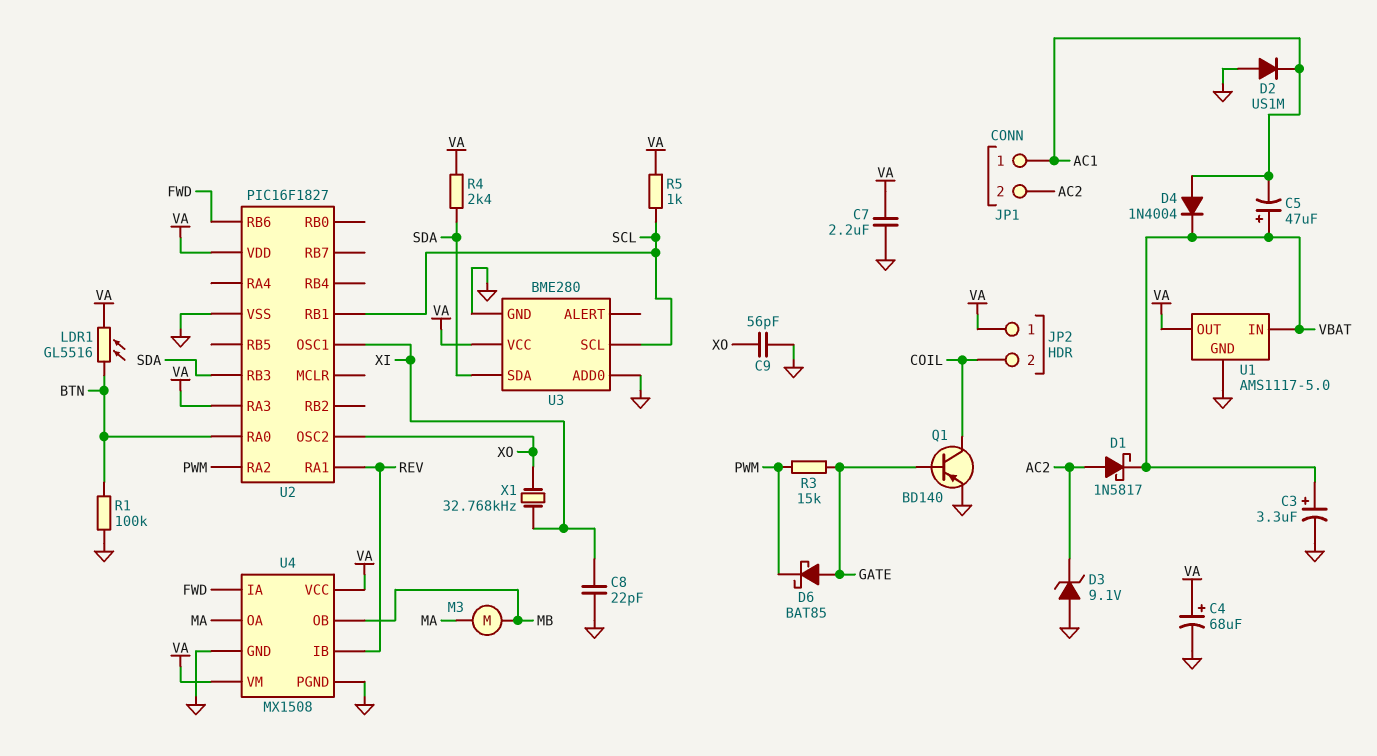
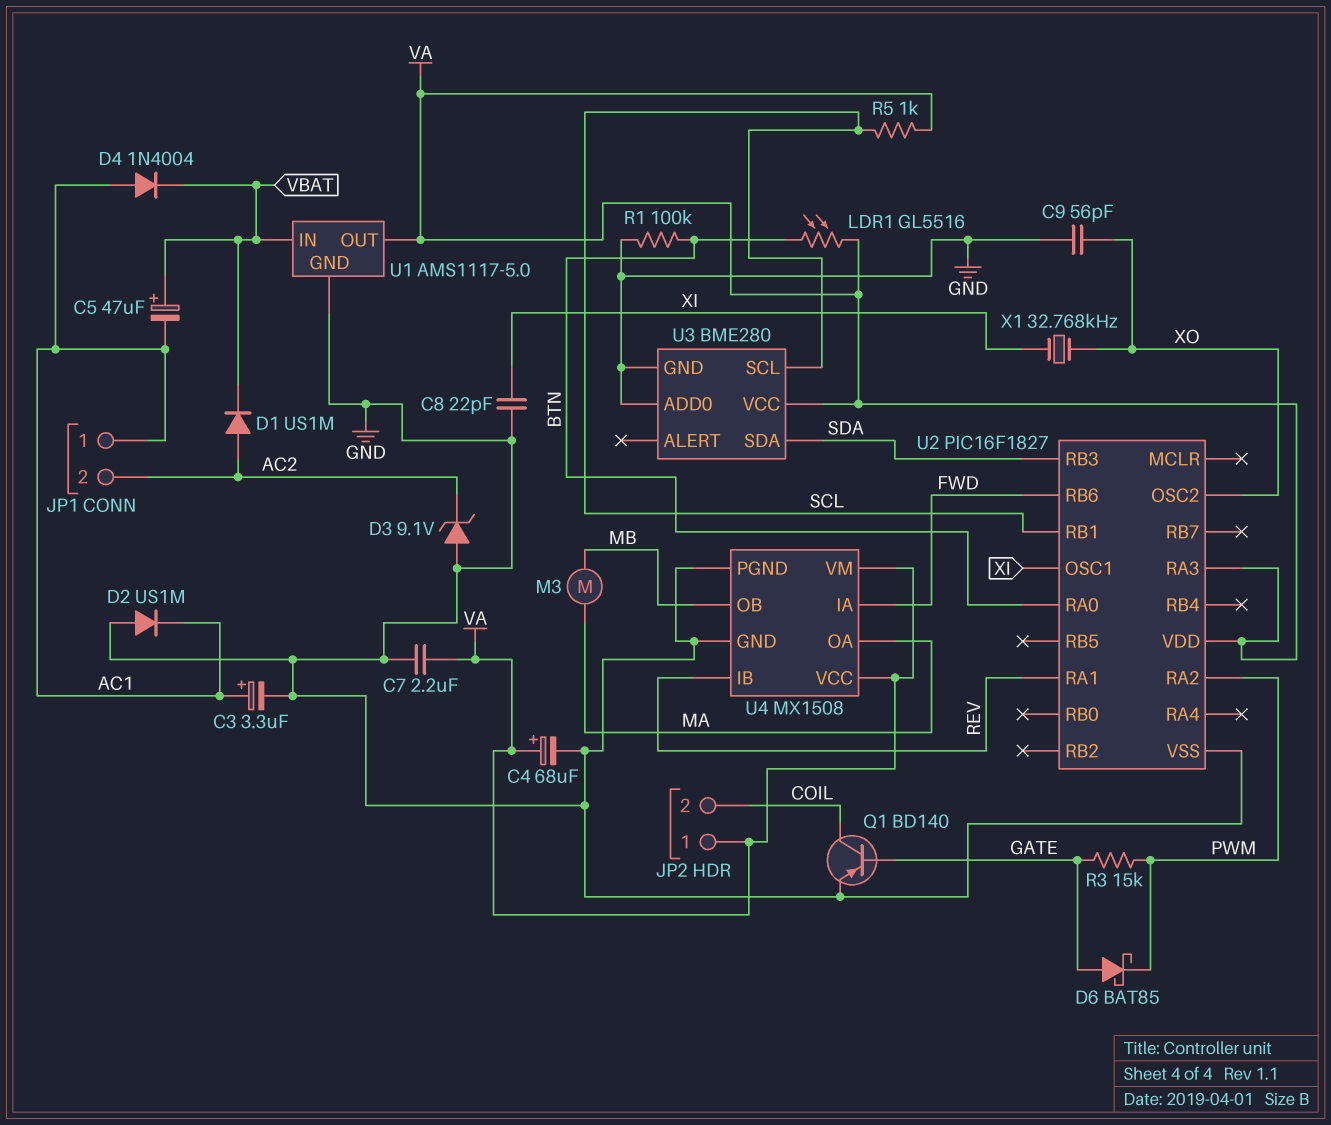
C3: 3.3uF (plus VBAT, minus GND) -> 3.3uF (plus AC1, minus GND)
D1: schottky 1N5817 (A AC2, K VBAT) -> diode US1M (A AC2, K VBAT)
R4: 2.4k (SDA, VA) -> none

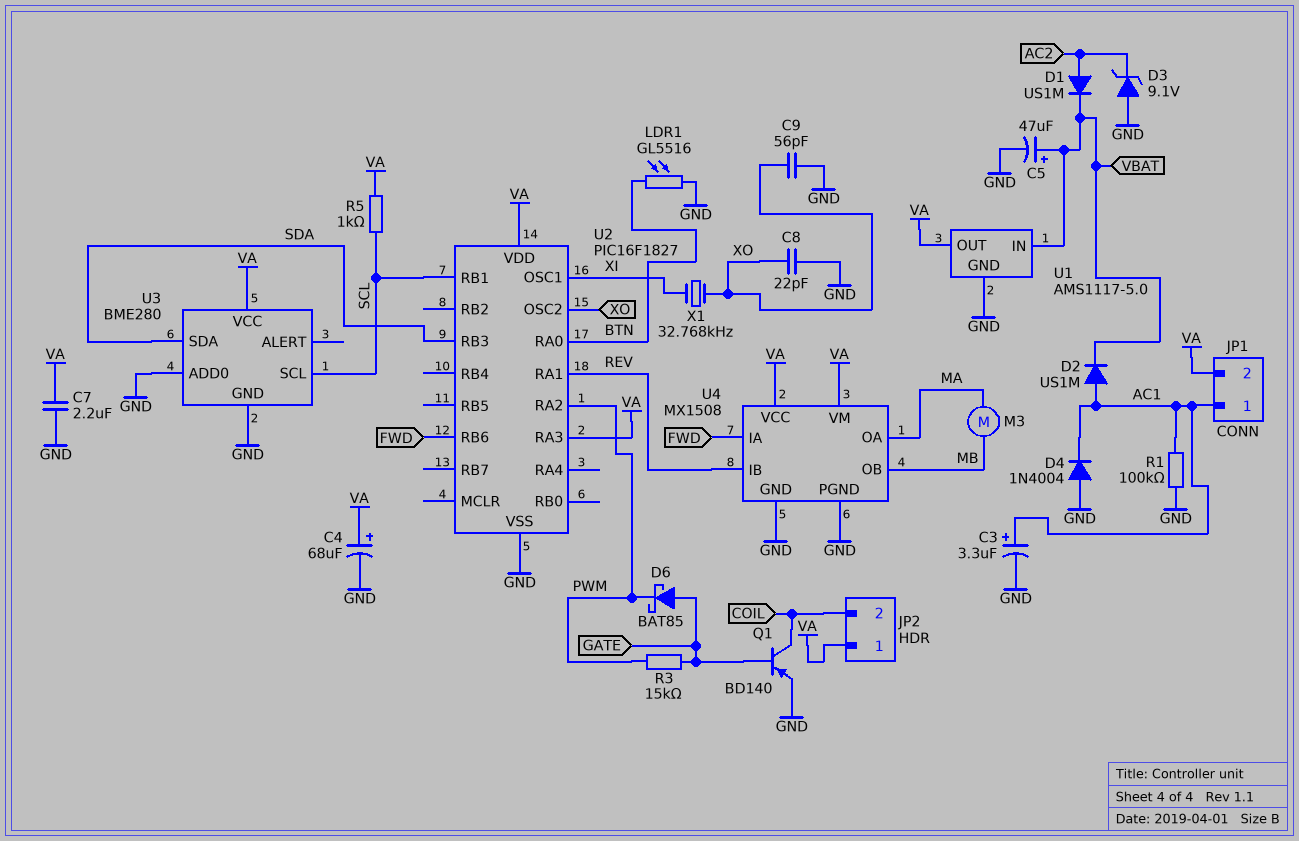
C5: 47uF (plus VBAT, minus AC1) -> 47uF (plus VBAT, minus GND)
C8: 22pF (GND, XI) -> 22pF (GND, XO)
D2: diode US1M (A GND, K AC1) -> diode US1M (A AC1, K VBAT)
D4: diode 1N4004 (A AC1, K VBAT) -> diode 1N4004 (A GND, K AC1)
JP1 pin 2: AC2 -> VA
LDR1: GL5516 (BTN, VA) -> GL5516 (BTN, GND)
R1: 100k (BTN, GND) -> 100k (AC1, GND)

